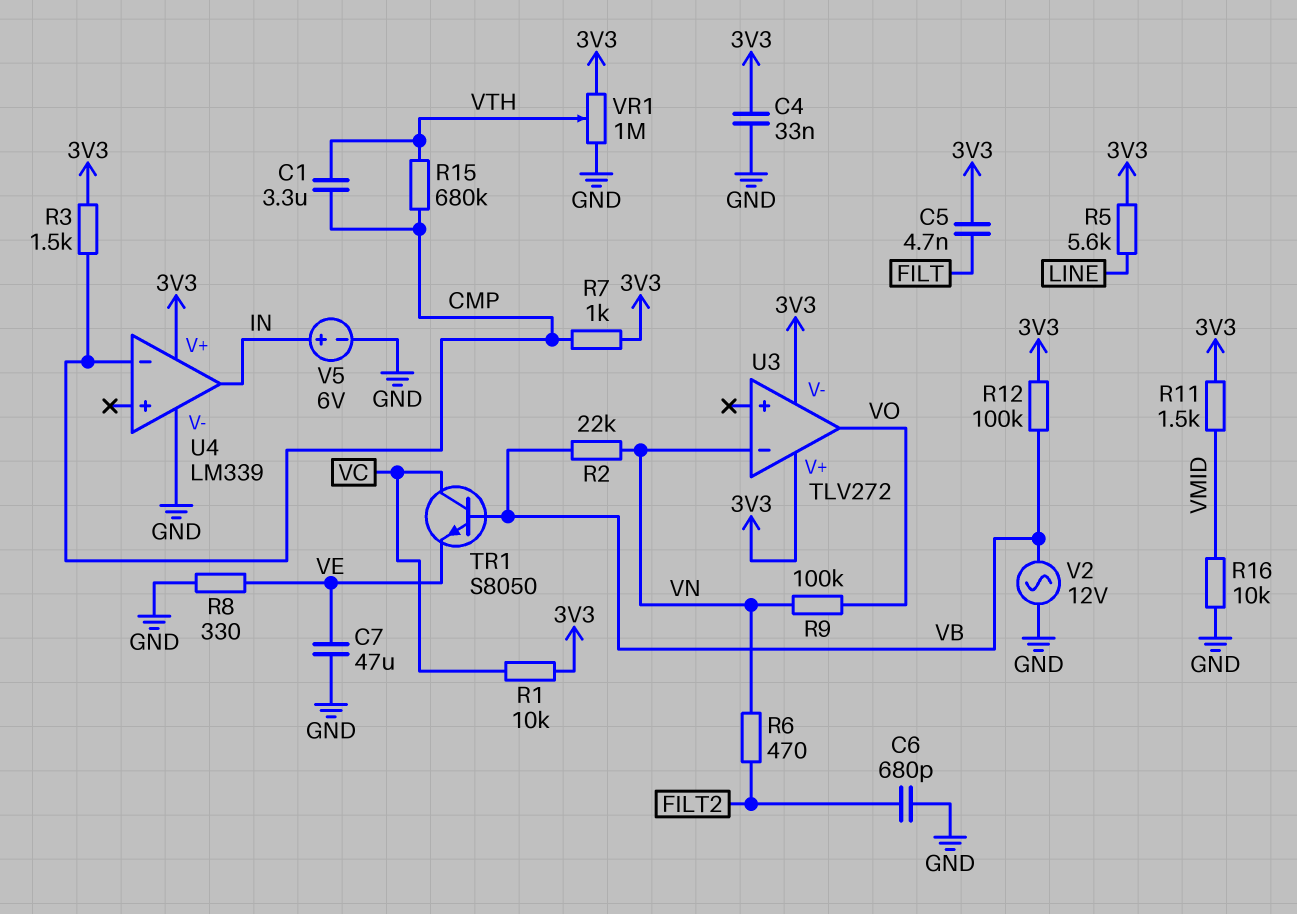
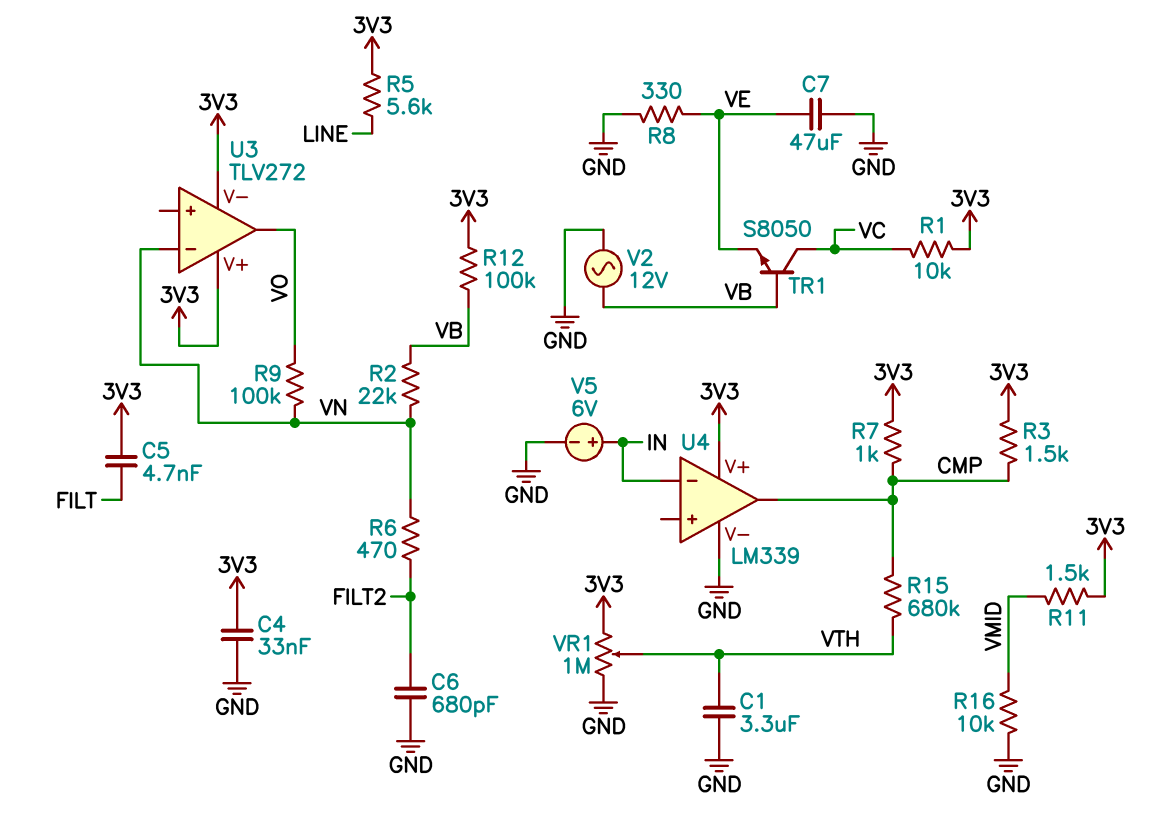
C1: 3.3uF (CMP, VTH) -> 3.3uF (GND, VTH)
U4 pin in-: CMP -> IN
U4 pin out: IN -> CMP

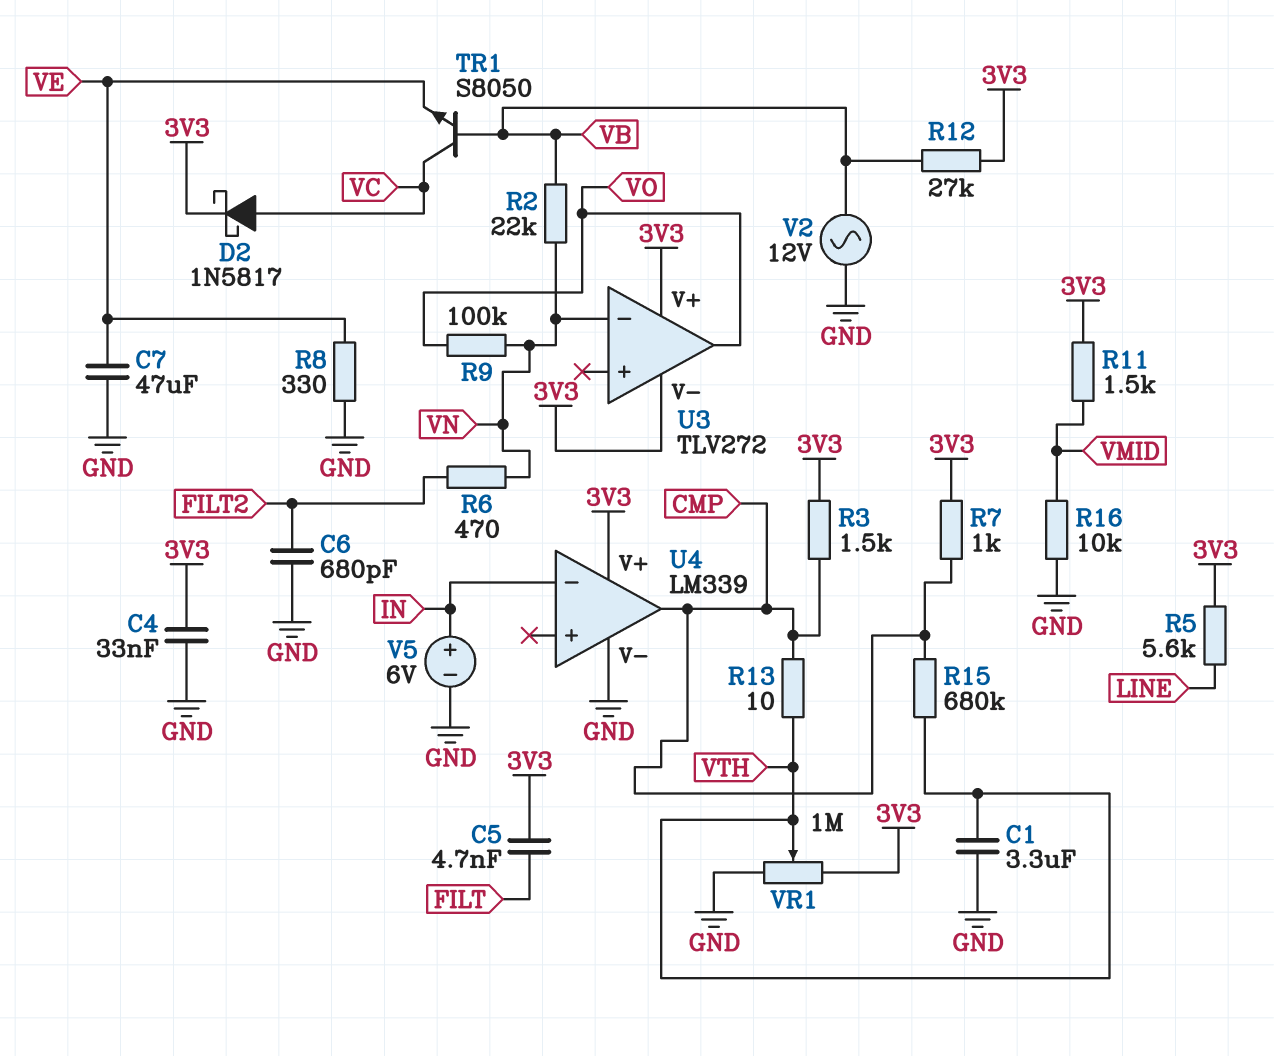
D2: none -> schottky 1N5817 (A VC, K 3V3)
R1: 10k (3V3, VC) -> none
R12: 100k (3V3, VB) -> 27k (3V3, VB)
R13: none -> 10 (CMP, VTH)

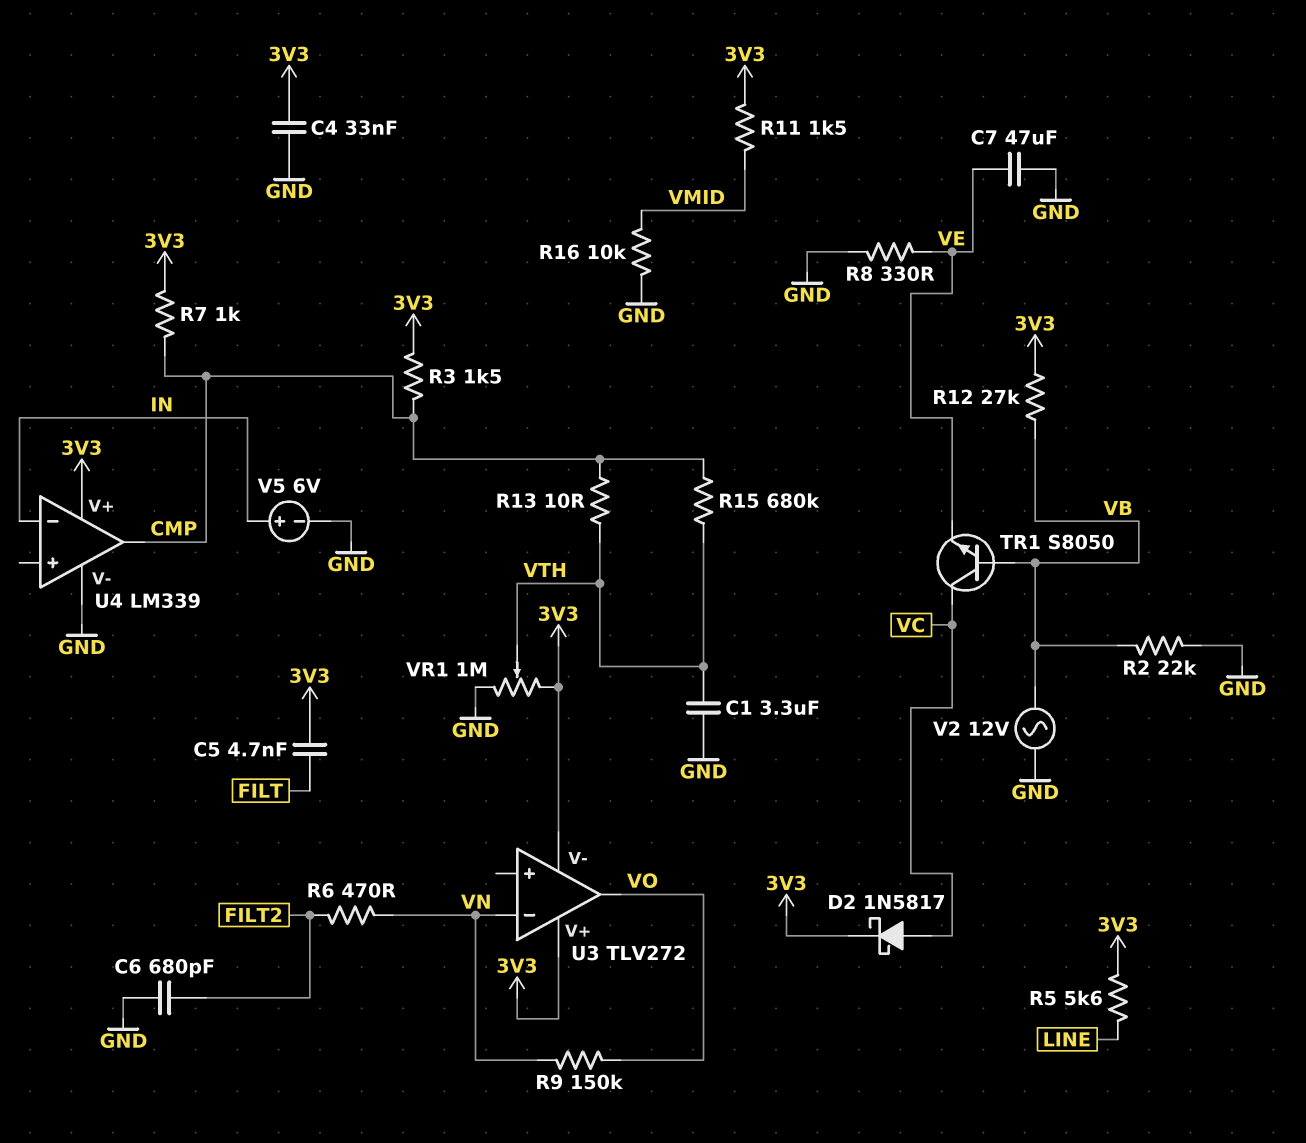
R2: 22k (VB, VN) -> 22k (GND, VB)
R9: 100k (VN, VO) -> 150k (VN, VO)

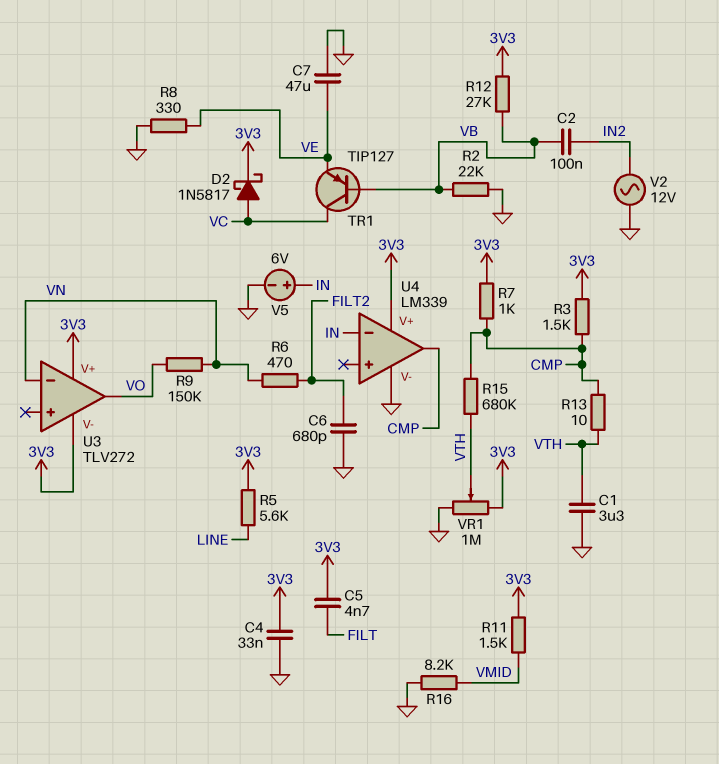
C2: none -> 100nF (IN2, VB)
R16: 10k (GND, VMID) -> 8.2k (GND, VMID)
TR1: NPN S8050 (B VB, C VC, E VE) -> PNP TIP127 (B VB, C VC, E VE)
V2: AC 12V (GND, VB) -> AC 12V (GND, IN2)

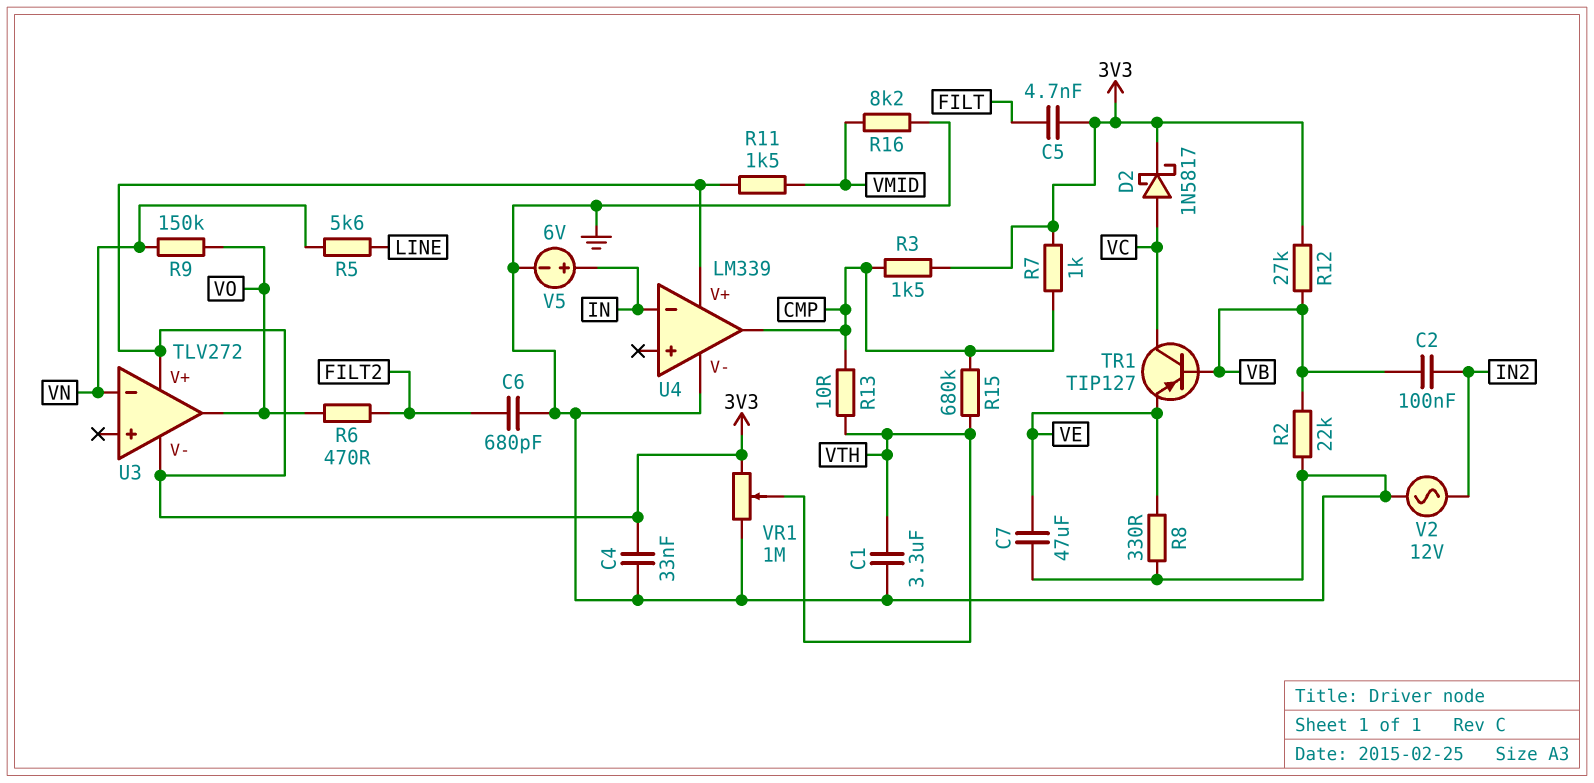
R5: 5.6k (3V3, LINE) -> 5.6k (LINE, VN)
R6: 470 (FILT2, VN) -> 470 (FILT2, VO)

